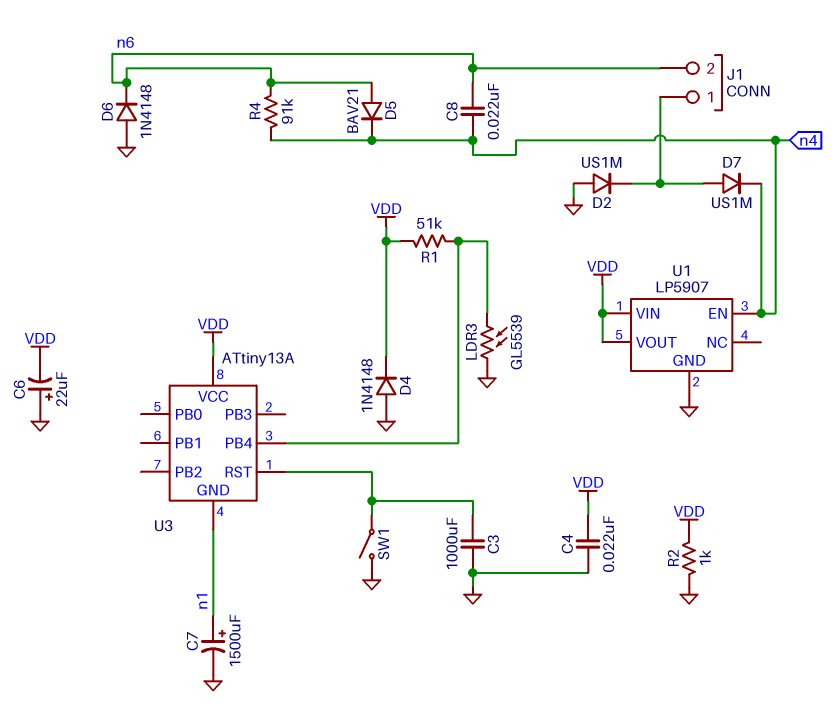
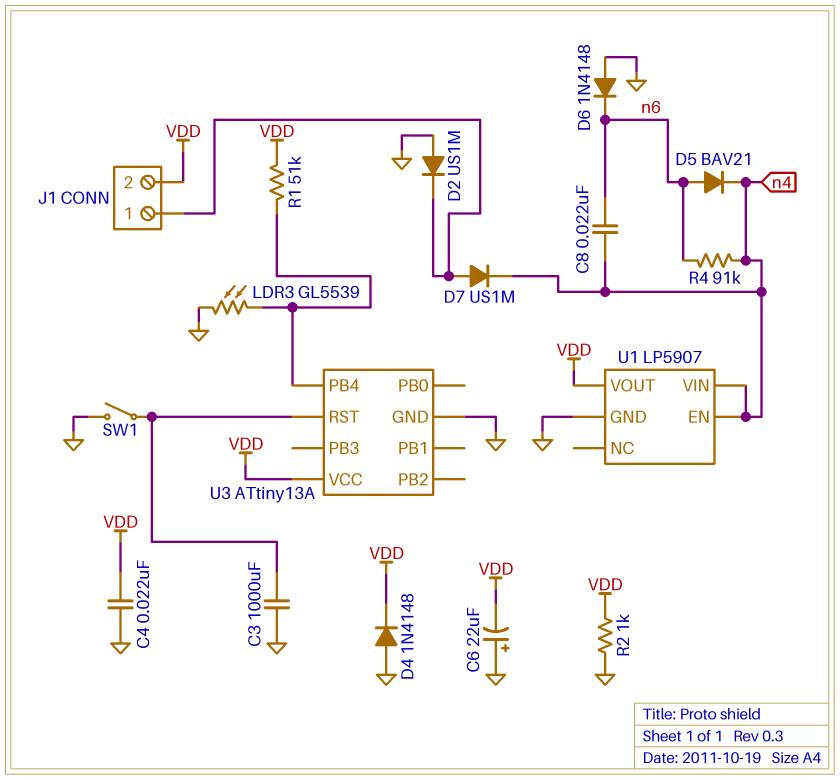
C7: 1500uF (plus n1, minus GND) -> none
J1 pin 2: n6 -> VDD
U1 pin VIN: VDD -> n4
U3 pin GND: n1 -> GND

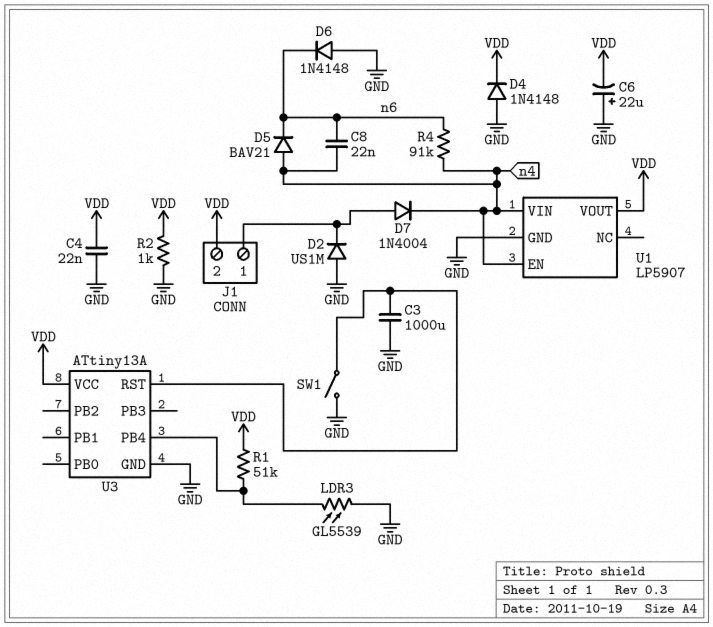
D5: diode BAV21 (A n6, K n4) -> diode BAV21 (A n4, K n6)
D7: diode US1M (A J1/1, K n4) -> diode 1N4004 (A J1/1, K n4)

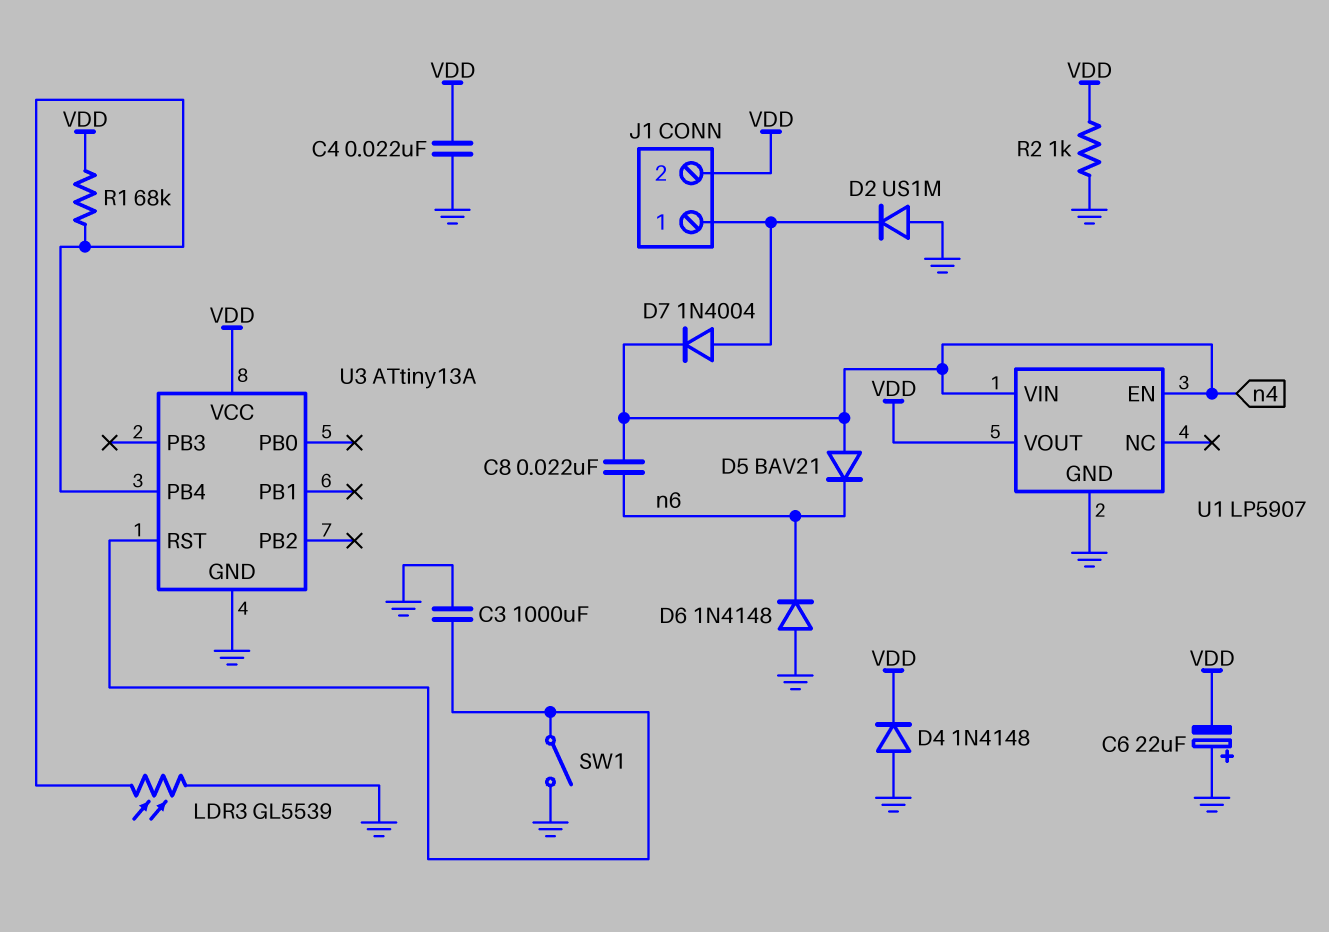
R1: 51k (U3/PB4, VDD) -> 68k (U3/PB4, VDD)
R4: 91k (n4, n6) -> none

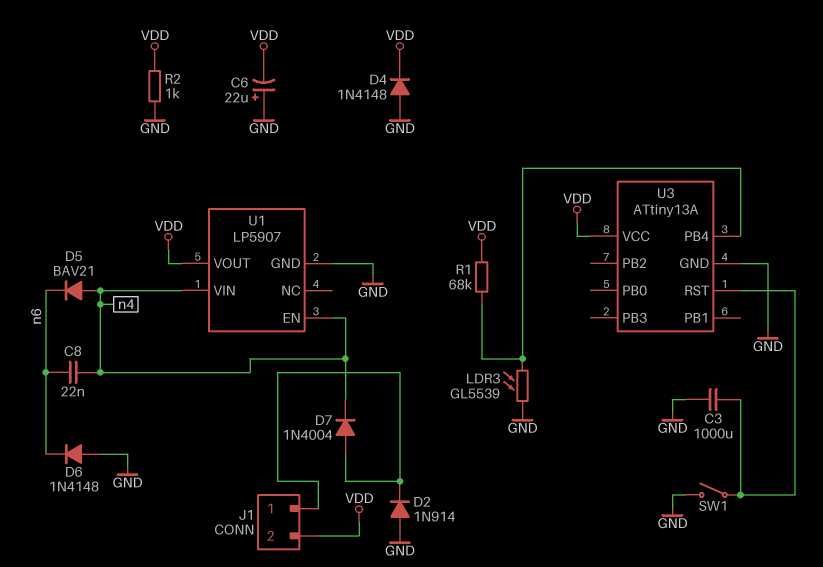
C4: 22nF (GND, VDD) -> none
D2: diode US1M (A GND, K J1/1) -> diode 1N914 (A GND, K J1/1)

